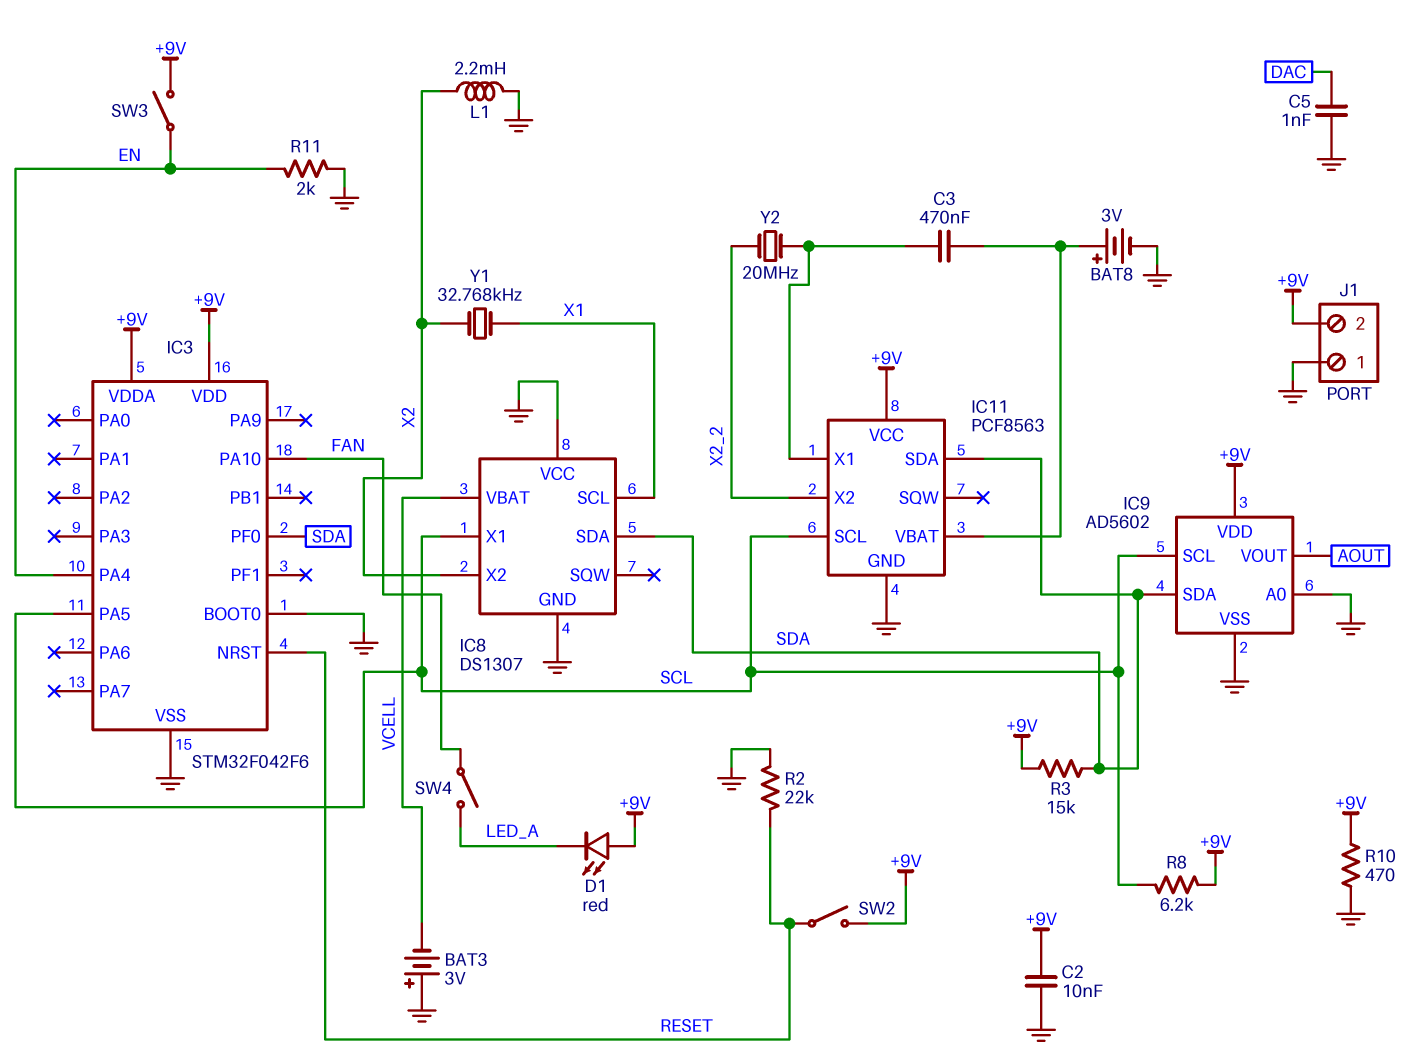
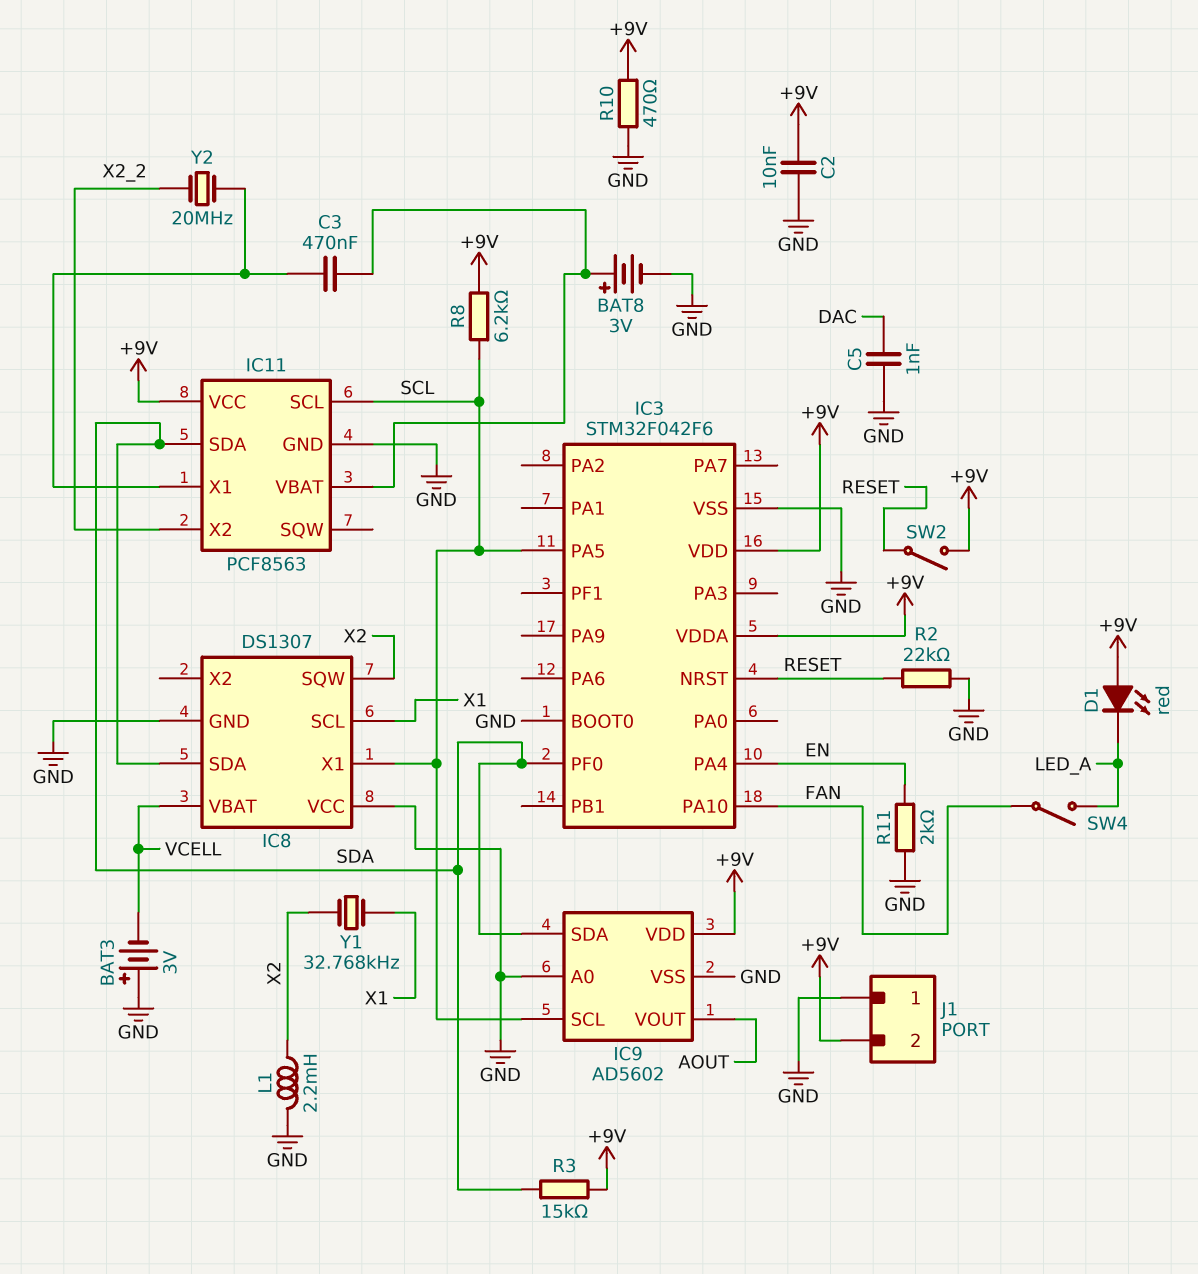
IC8 pin SQW: none -> X2
IC8 pin X2: X2 -> none
SW3: switch (+9V, EN) -> none

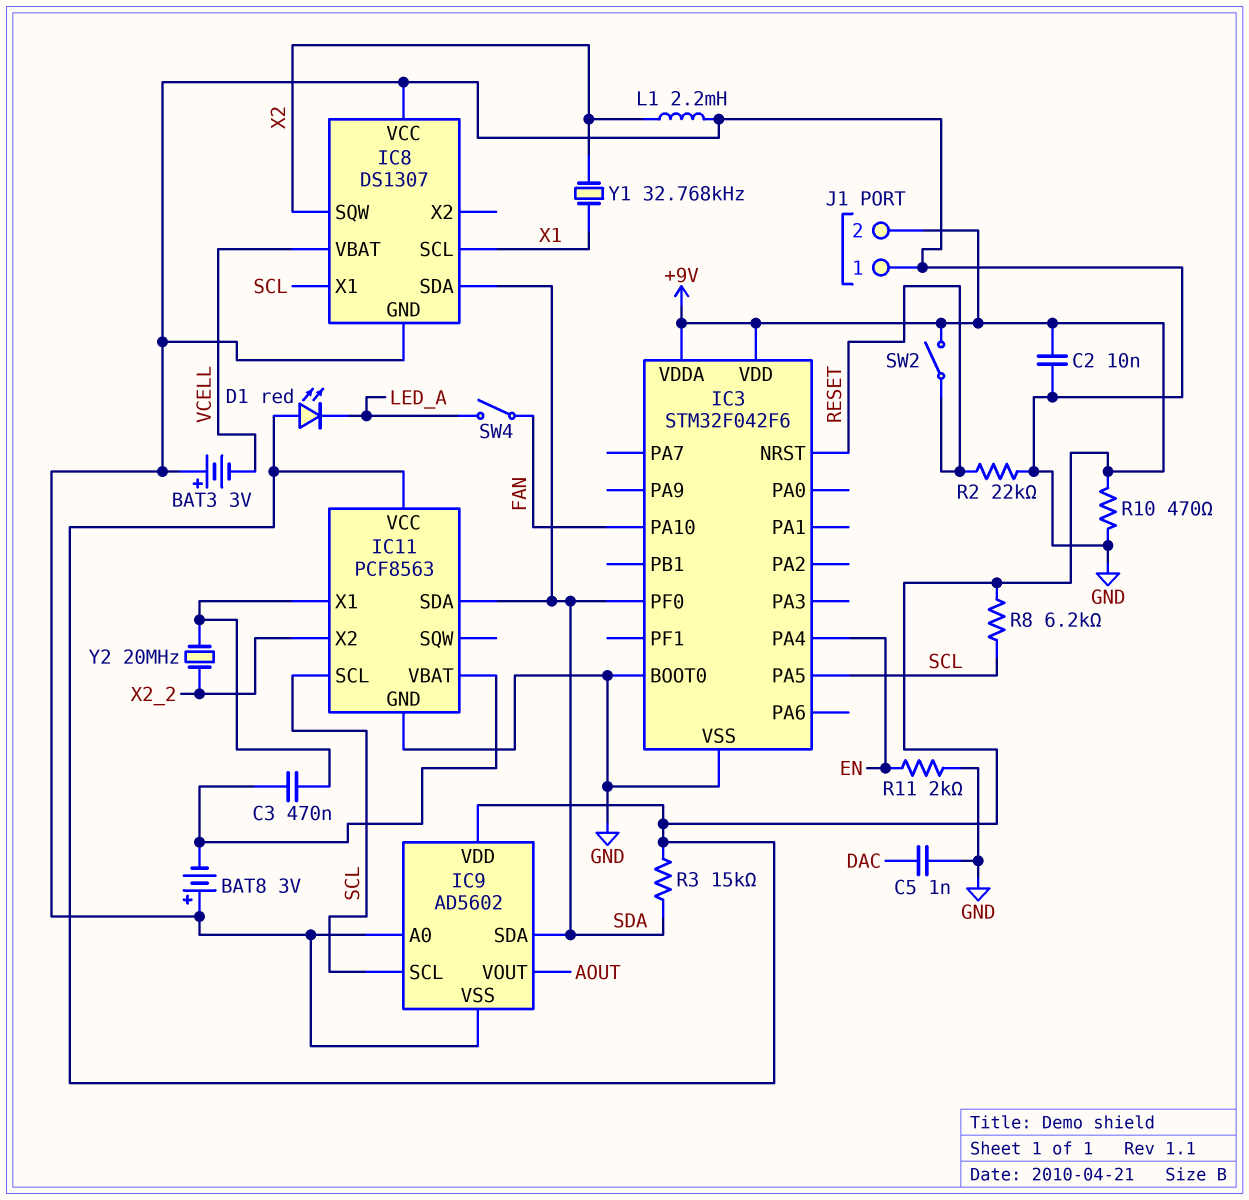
BAT8: 3V (plus IC11/VBAT, minus GND) -> 3V (plus GND, minus IC11/VBAT)

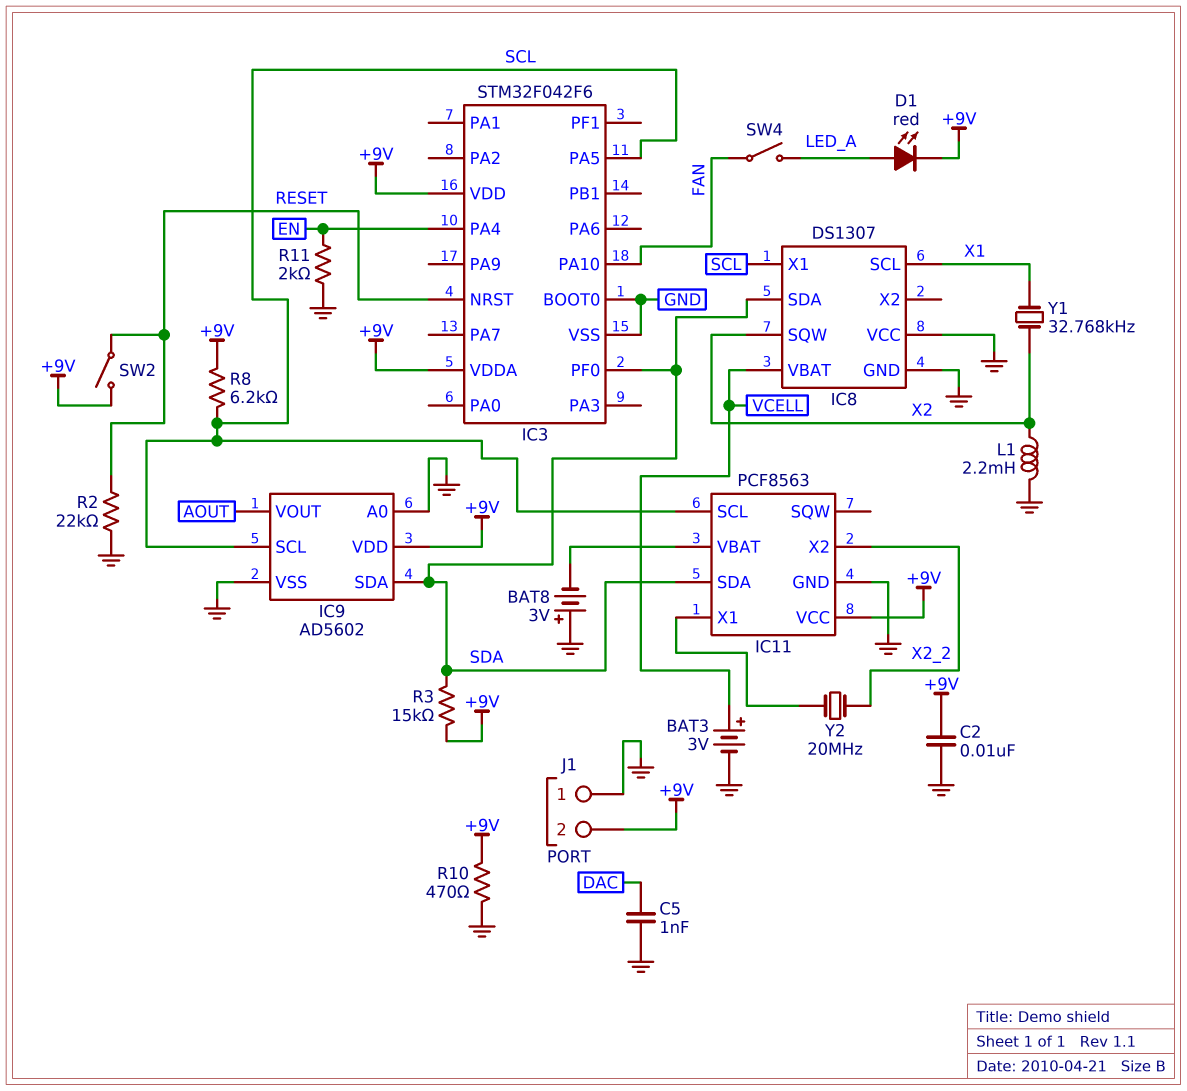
BAT3: 3V (plus GND, minus VCELL) -> 3V (plus VCELL, minus GND)
C3: 470nF (IC11/VBAT, IC11/X1) -> none
D1: LED red (A +9V, K LED_A) -> LED red (A LED_A, K +9V)

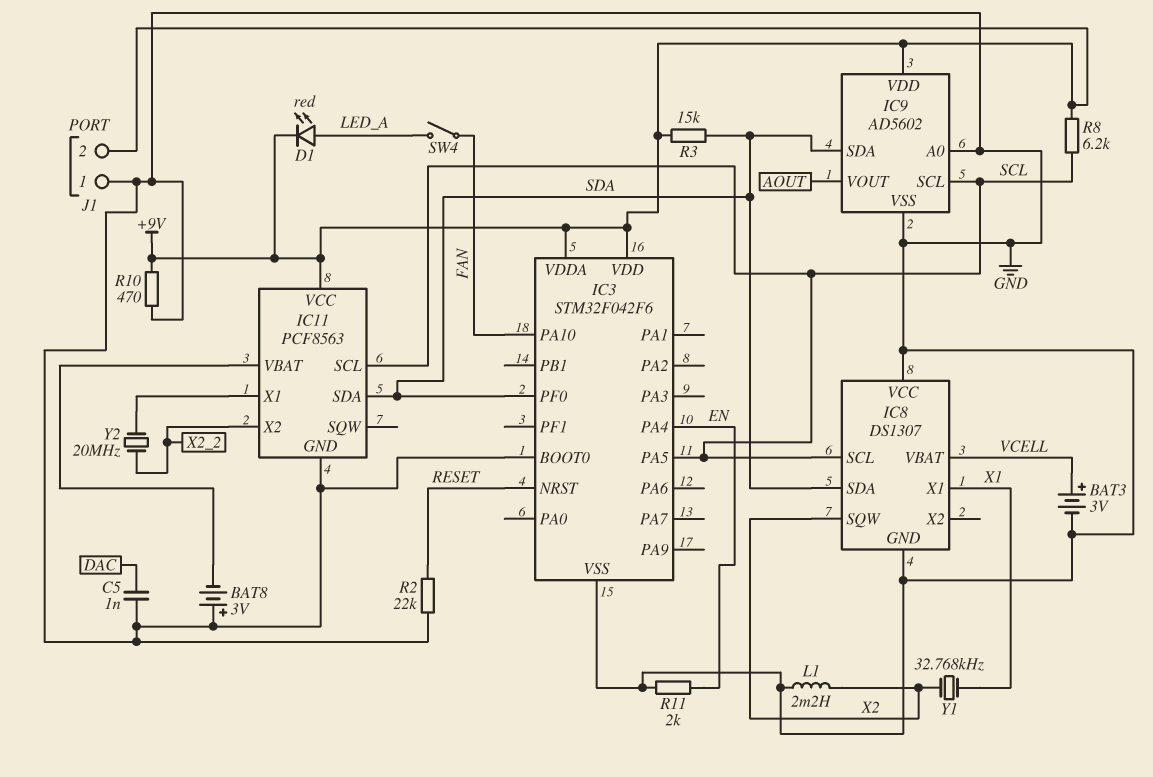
C2: 10nF (+9V, GND) -> none
IC8 pin SCL: X1 -> SCL
IC8 pin X1: SCL -> X1
SW2: switch (+9V, RESET) -> none

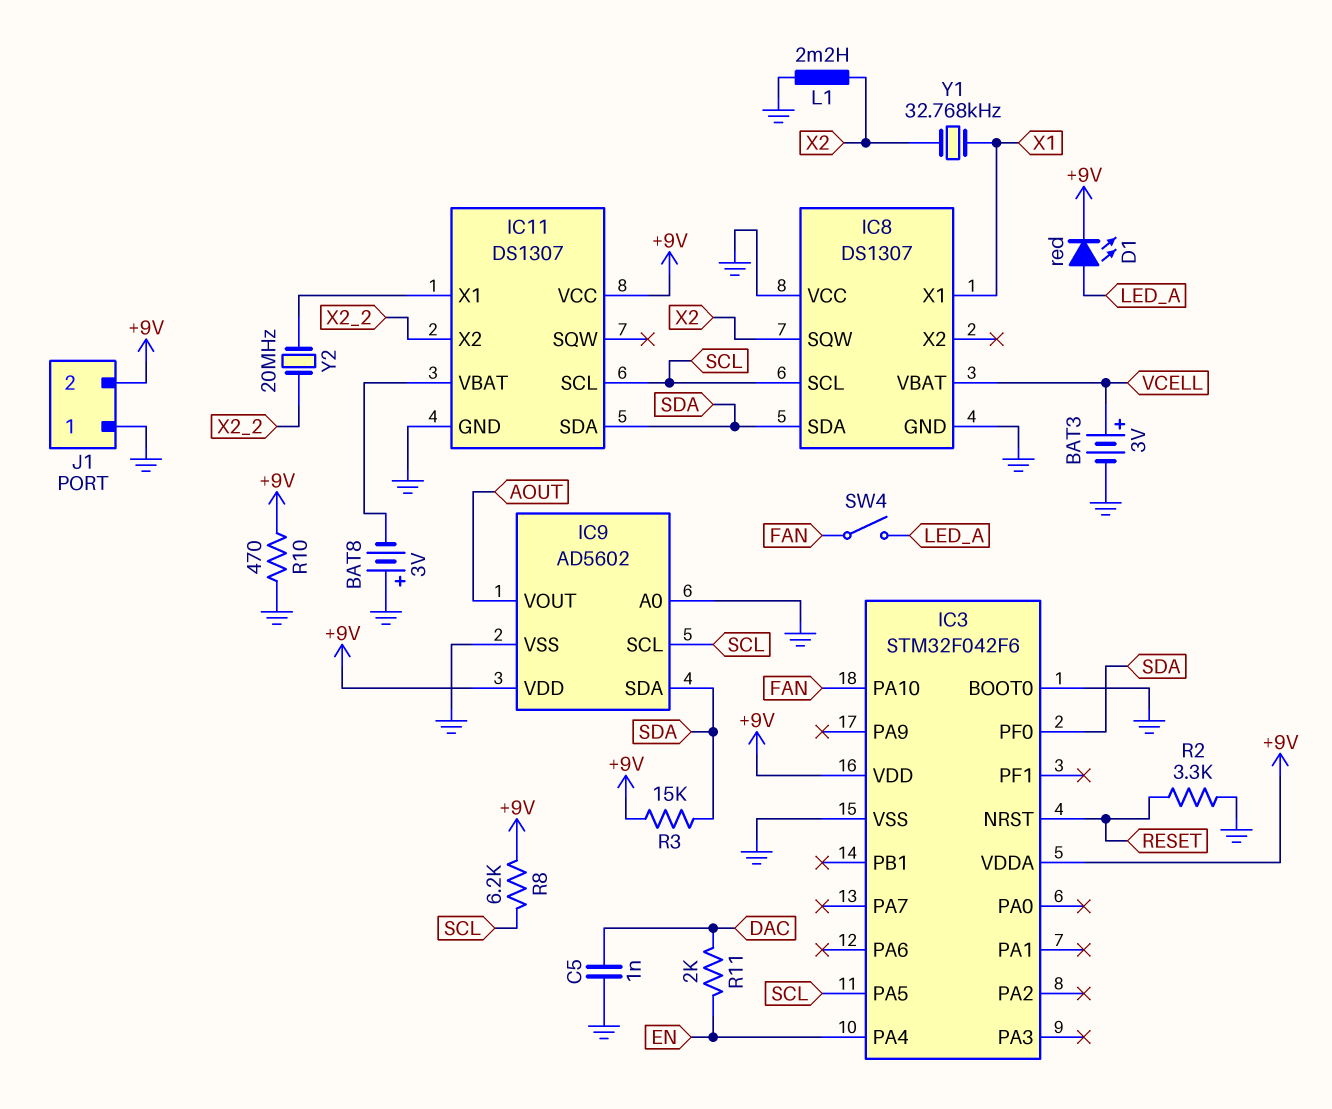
IC11: PCF8563 -> DS1307
R2: 22k (GND, RESET) -> 3.3k (GND, RESET)
R11: 2k (EN, GND) -> 2k (DAC, EN)

